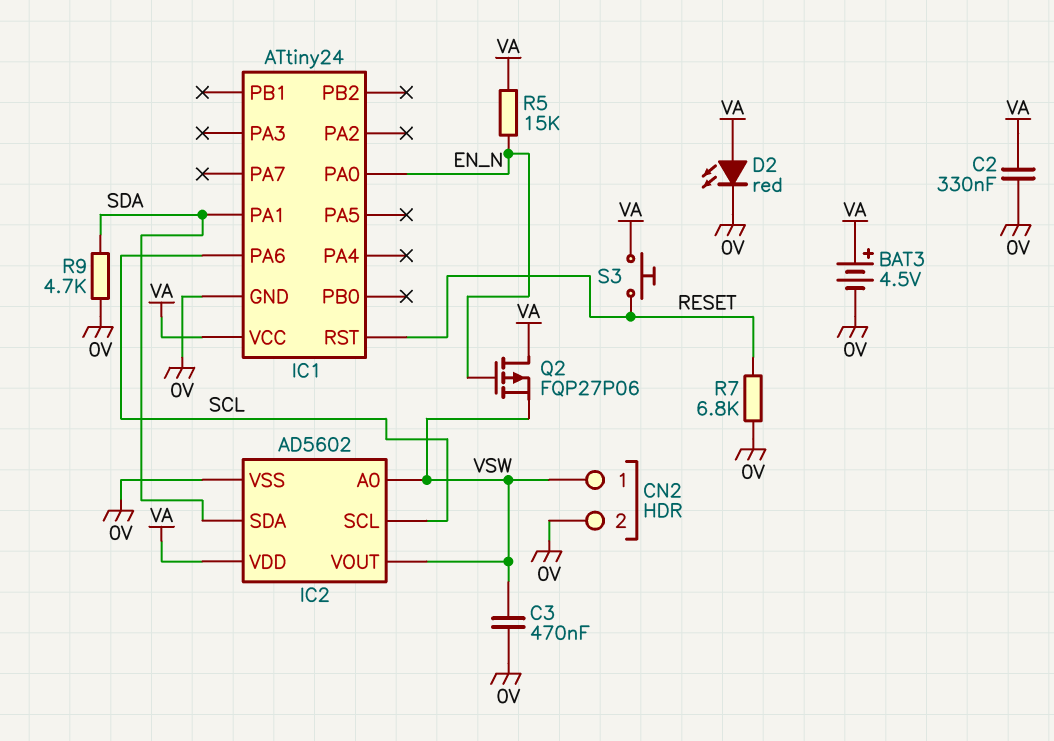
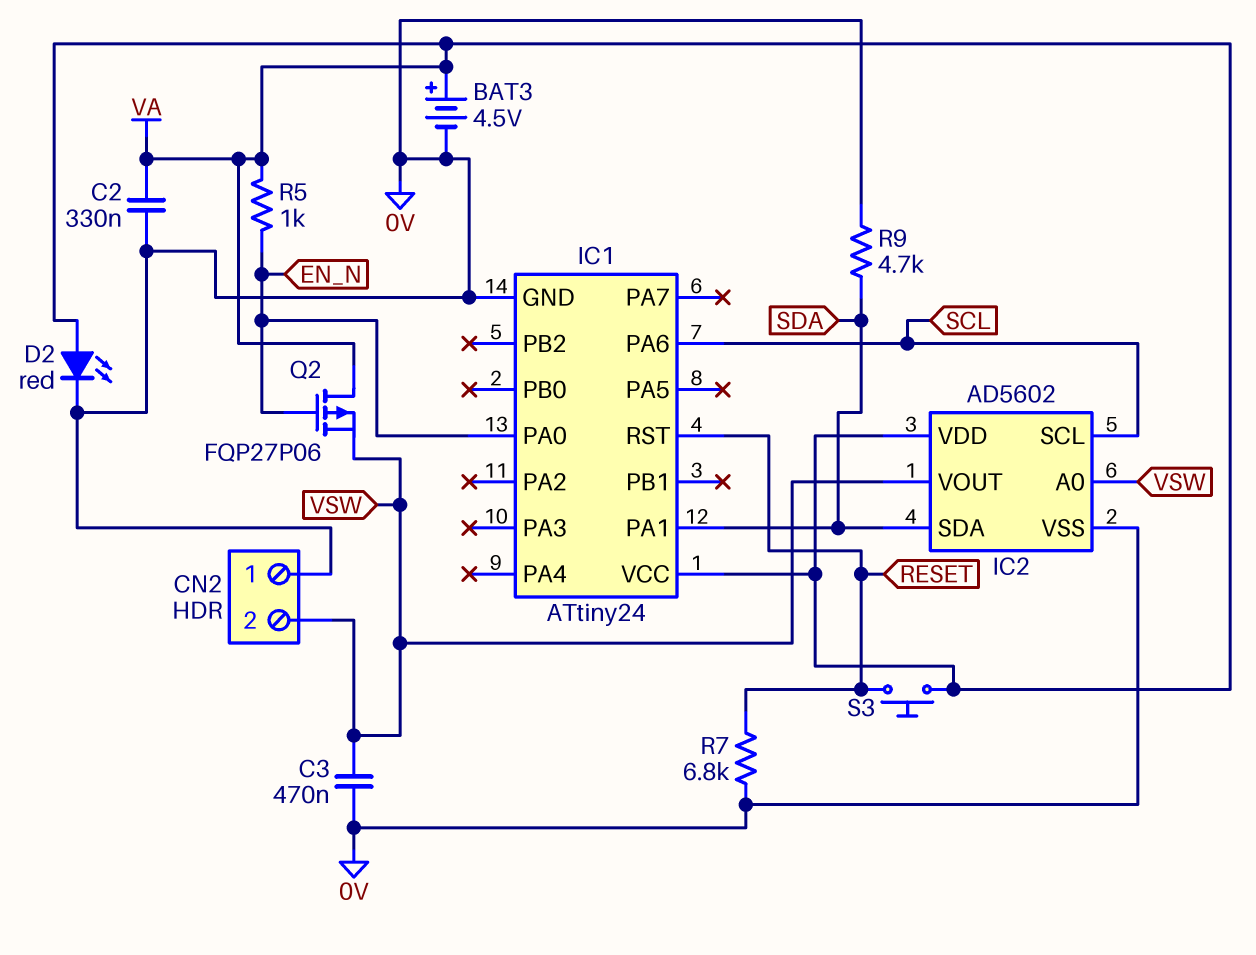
CN2 pin 1: VSW -> 0V
CN2 pin 2: 0V -> VSW
R5: 15k (EN_N, VA) -> 1k (EN_N, VA)

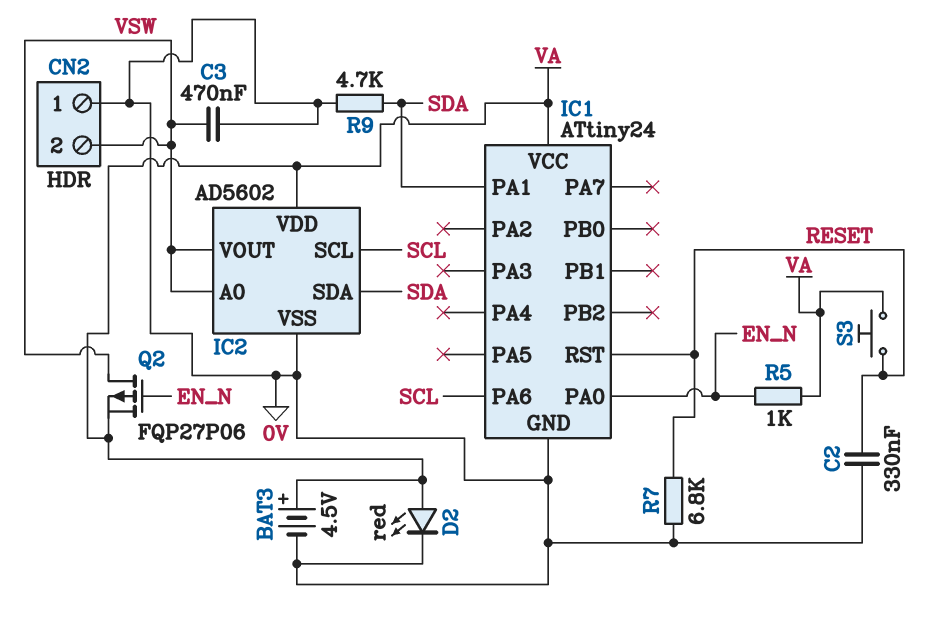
C2: 330nF (0V, VA) -> 330nF (0V, RESET)
Q2: PMOS FQP27P06 (G EN_N, D VA, S VSW) -> PMOS FQP27P06 (G EN_N, D VSW, S VA)

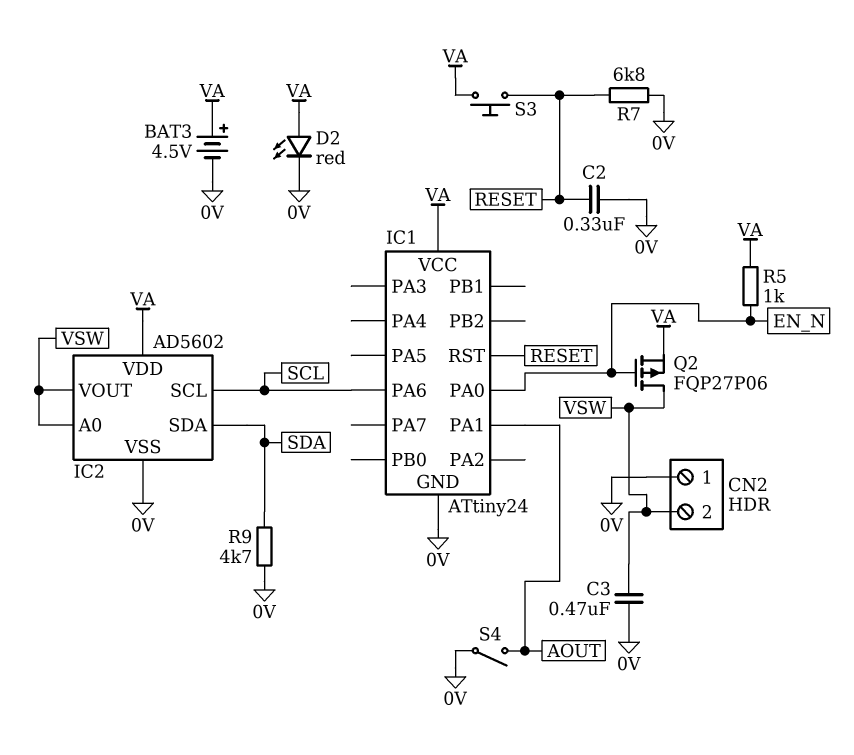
IC1 pin PA1: SDA -> AOUT
S4: none -> switch (0V, AOUT)

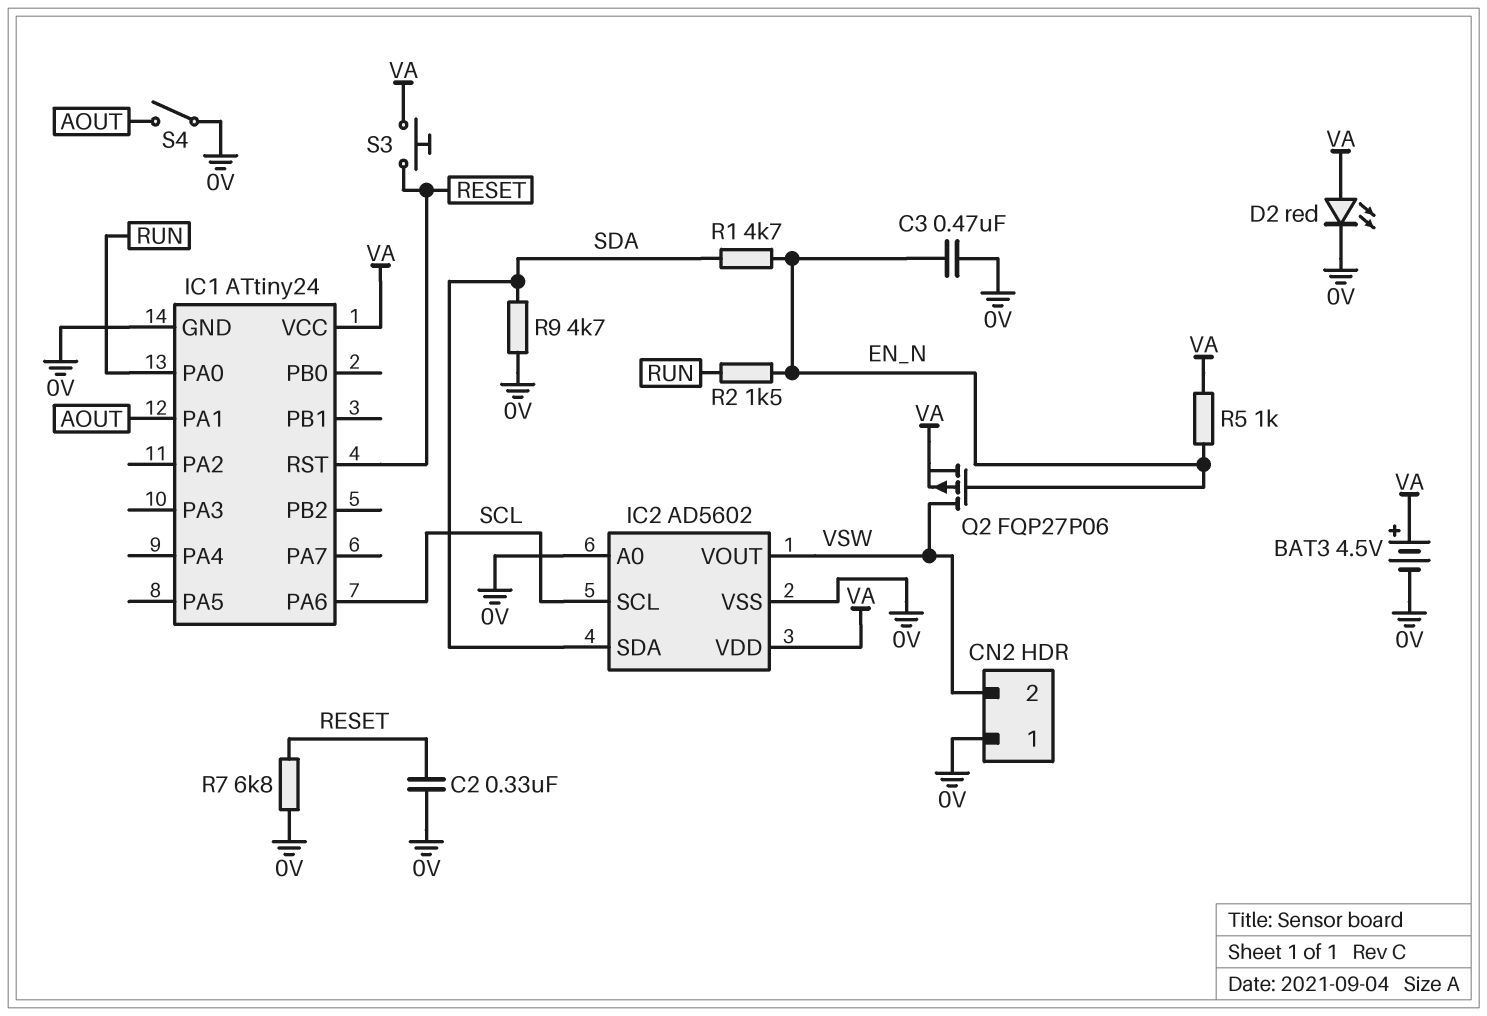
C3: 470nF (0V, VSW) -> 470nF (0V, EN_N)
IC1 pin PA0: EN_N -> RUN
IC2 pin A0: VSW -> 0V
R1: none -> 4.7k (EN_N, SDA)
R2: none -> 1.5k (EN_N, RUN)

